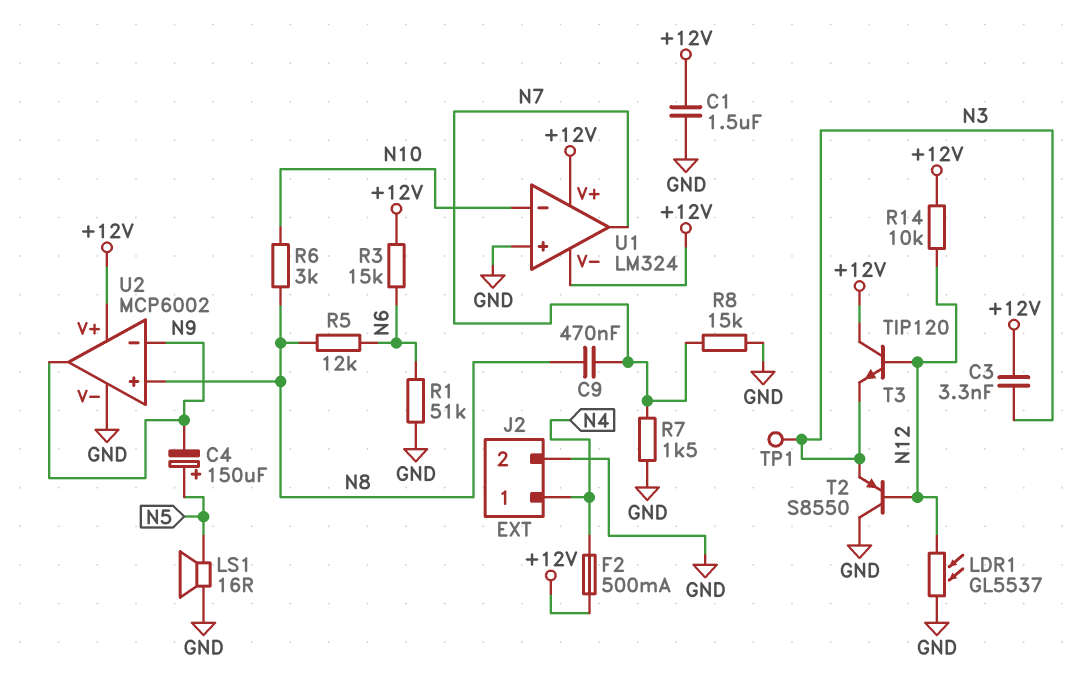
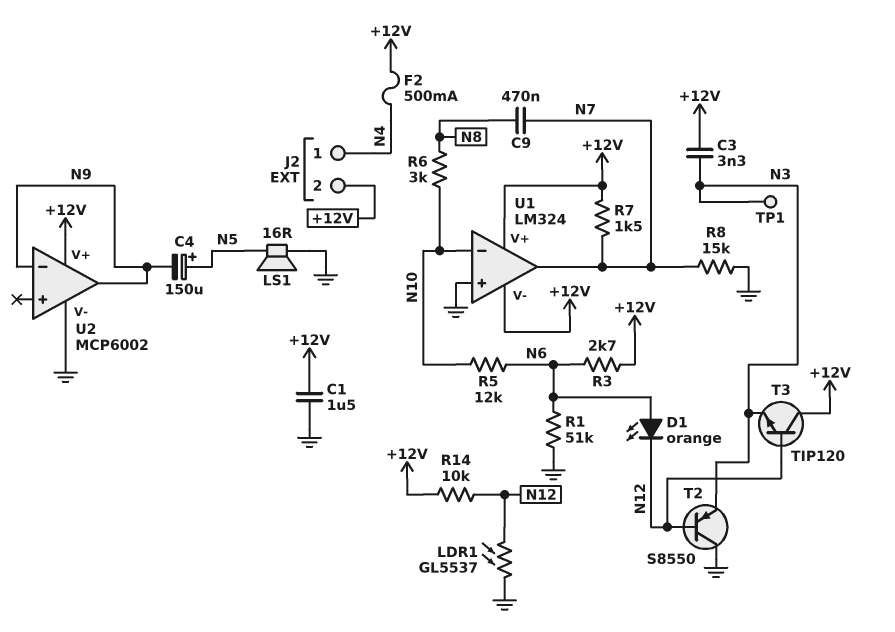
D1: none -> LED orange (A N6, K N12)
J2 pin 2: GND -> +12V
R3: 15k (+12V, N6) -> 2.7k (+12V, N6)
R5: 12k (N6, N8) -> 12k (N6, N10)
R7: 1.5k (GND, N7) -> 1.5k (+12V, N7)
U2 pin in+: N8 -> none

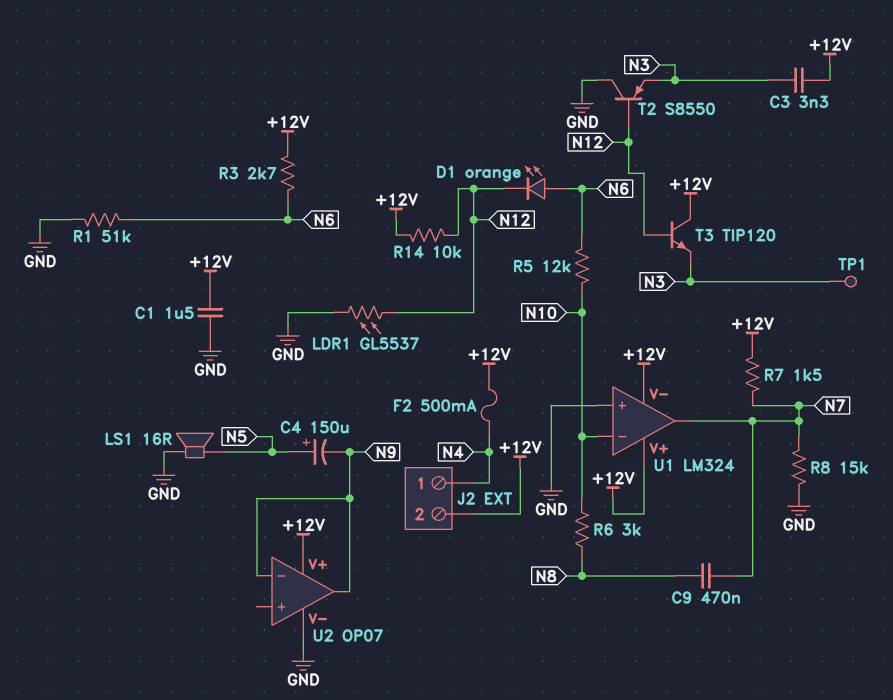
U2: MCP6002 -> OP07

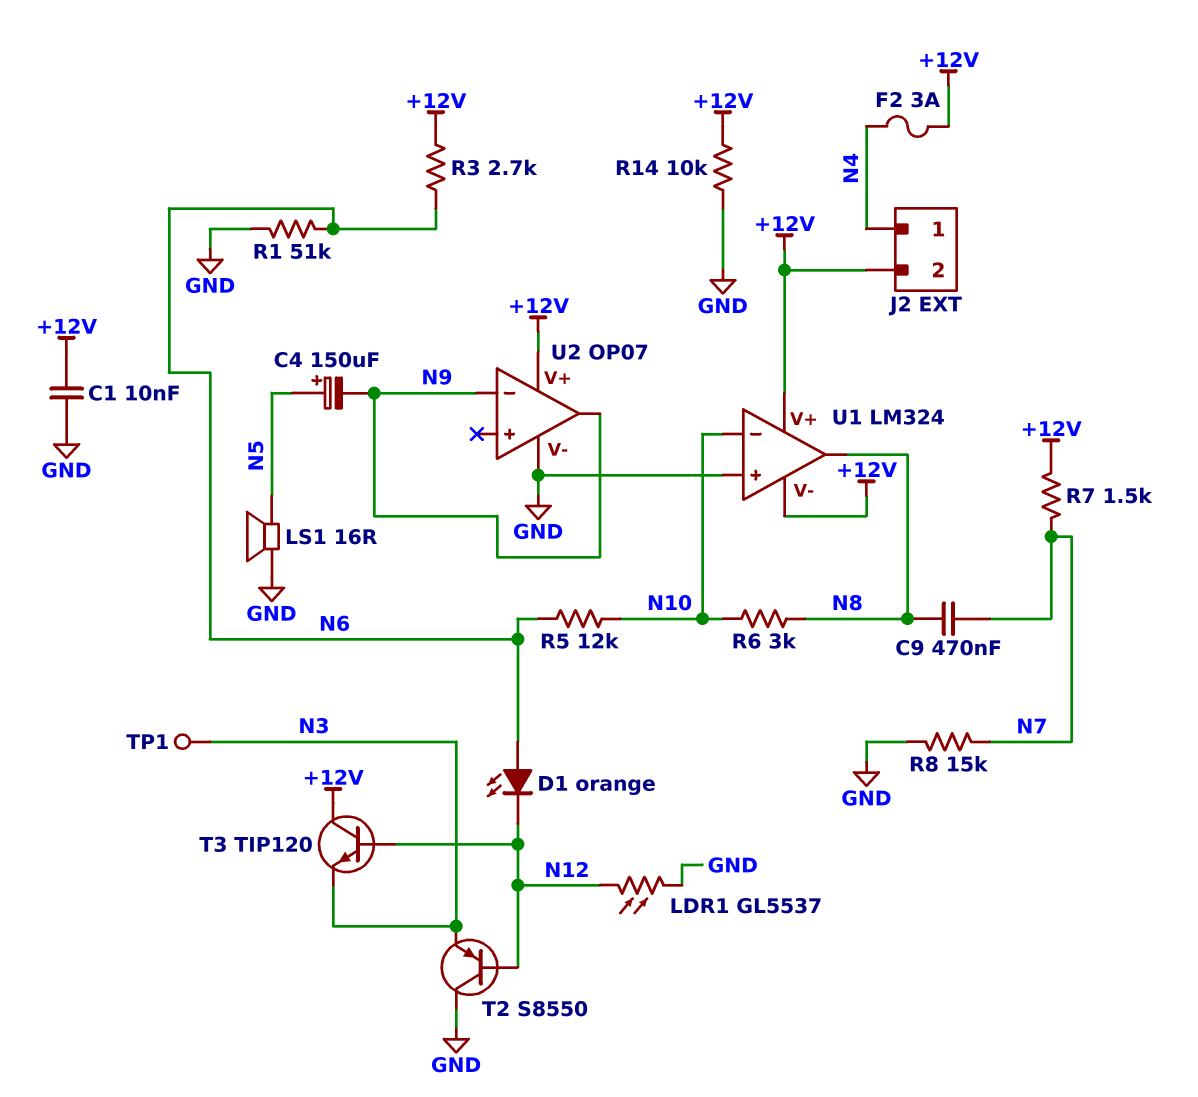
C1: 1.5uF (+12V, GND) -> 10nF (+12V, GND)
C3: 3.3nF (+12V, N3) -> none
F2: 500mA (+12V, N4) -> 3A (+12V, N4)
R14: 10k (+12V, N12) -> 10k (+12V, GND)
U1 pin out: N7 -> N8

